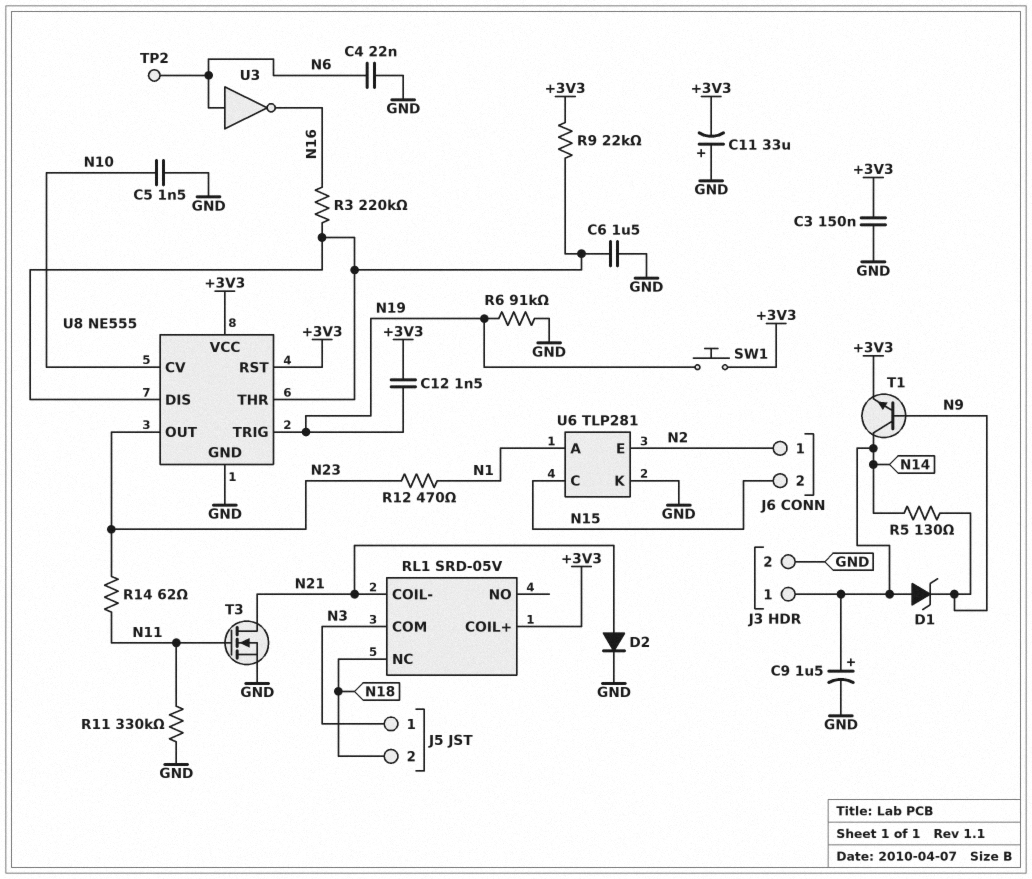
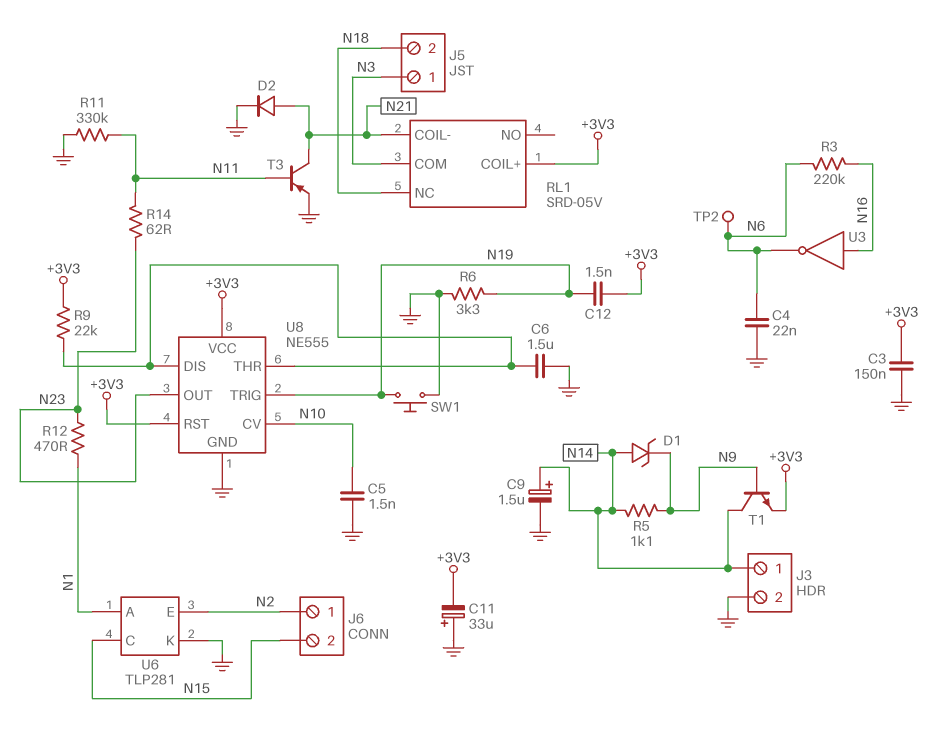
R3: 220k (N16, U8/DIS) -> 220k (N6, N16)
R5: 130 (N9, N14) -> 1.1k (N9, N14)
R6: 91k (GND, N19) -> 3.3k (GND, N19)
SW1: button (+3V3, N19) -> button (GND, N19)
T3: NMOS (G N11, D N21, S GND) -> PNP (B N11, C N21, E GND)
U3: NOT (in N6, out N16) -> NOT (in N16, out N6)

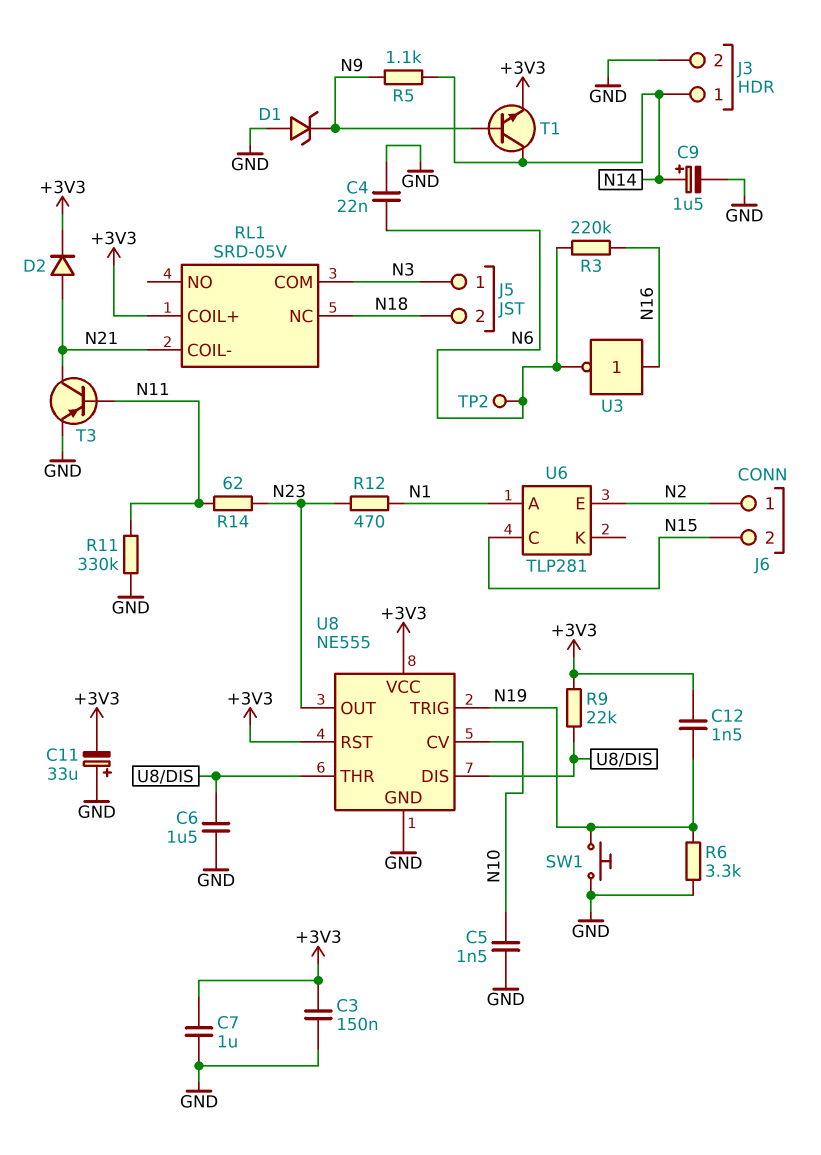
C7: none -> 1uF (+3V3, GND)
D1: zener (A N14, K N9) -> zener (A GND, K N9)
D2: diode (A N21, K GND) -> diode (A N21, K +3V3)
U6 pin K: GND -> none

